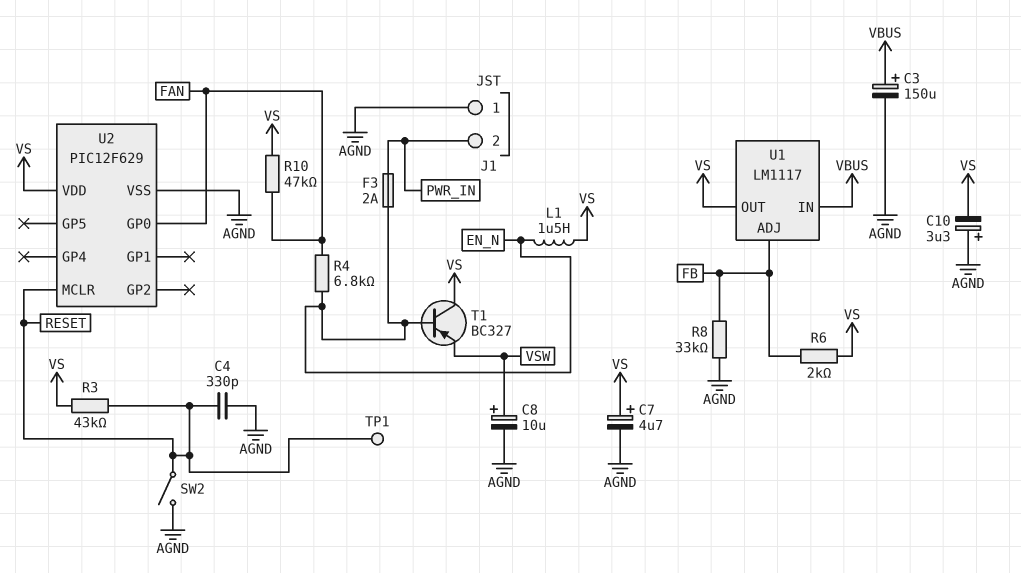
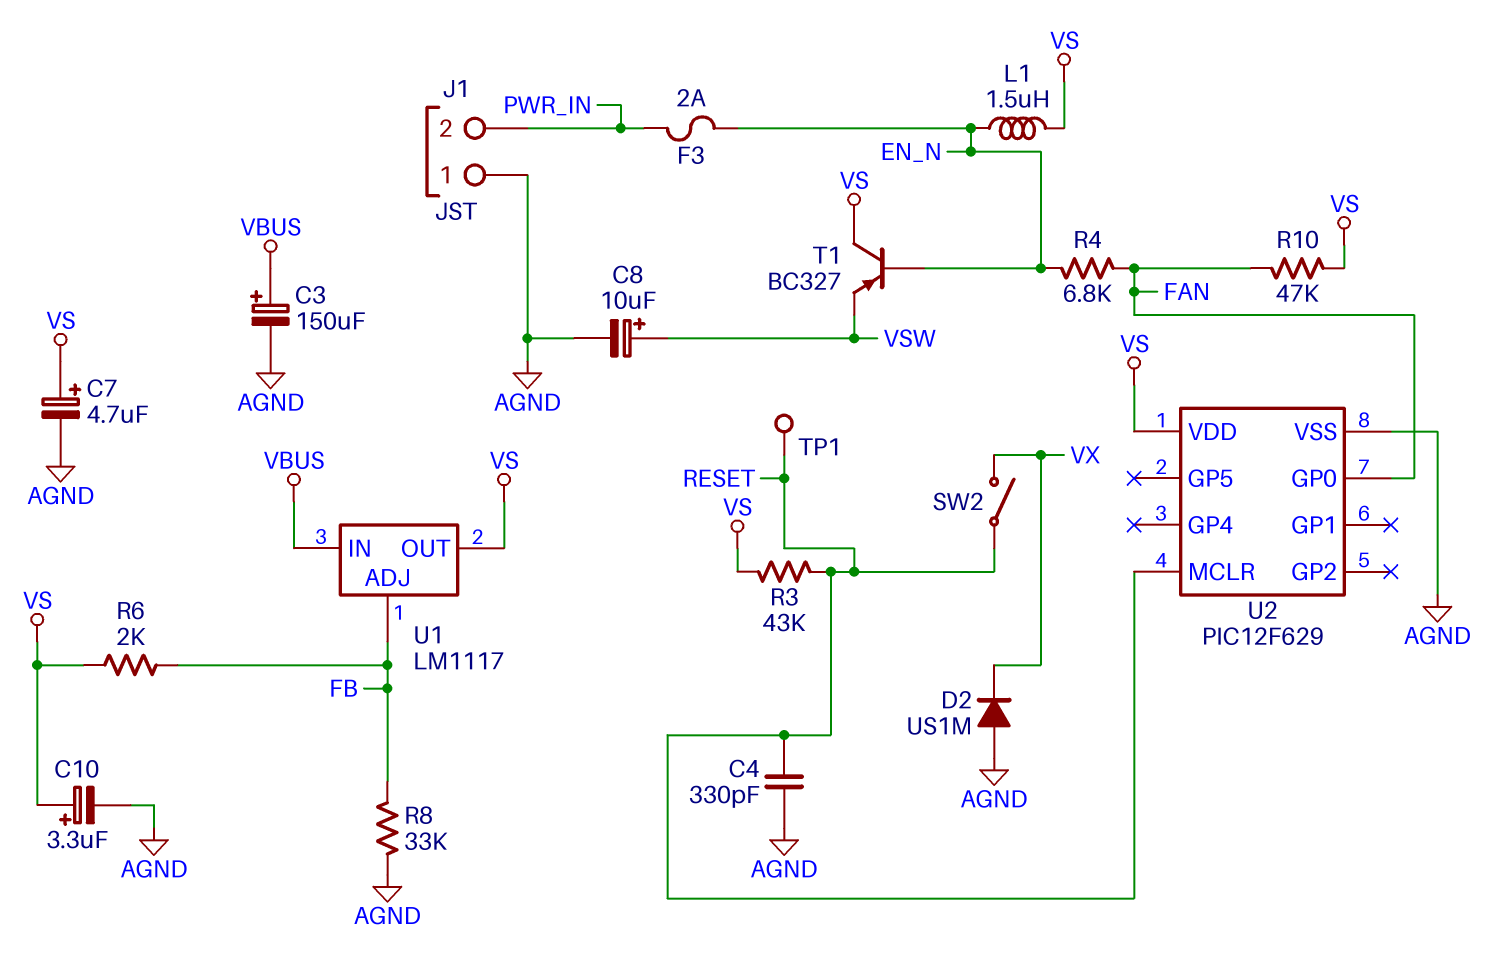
C10: 3.3uF (plus AGND, minus VS) -> 3.3uF (plus VS, minus AGND)
D2: none -> diode US1M (A AGND, K VX)
SW2: switch (AGND, RESET) -> switch (RESET, VX)

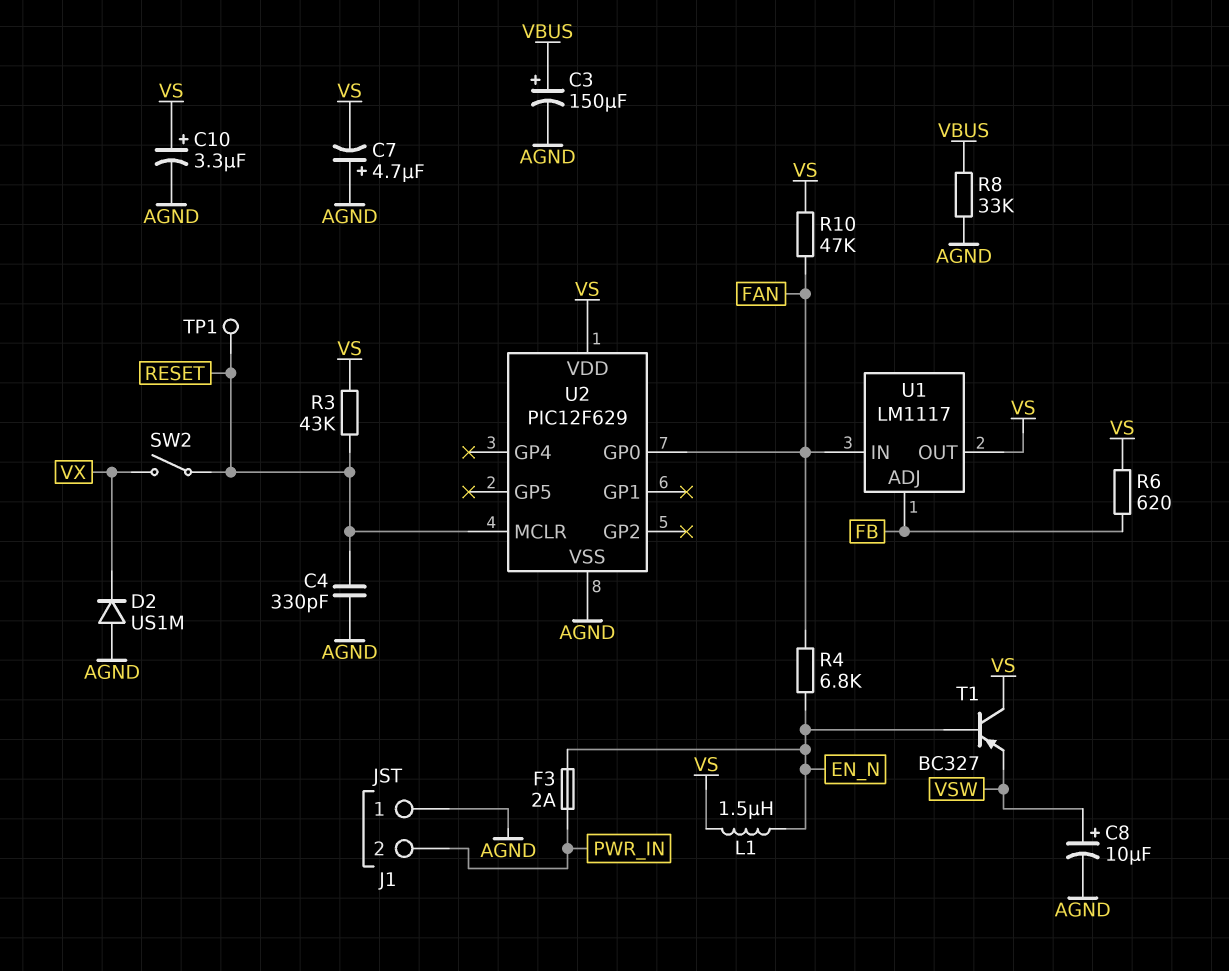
C7: 4.7uF (plus VS, minus AGND) -> 4.7uF (plus AGND, minus VS)
R6: 2k (FB, VS) -> 620 (FB, VS)
R8: 33k (AGND, FB) -> 33k (AGND, VBUS)
U1 pin IN: VBUS -> FAN

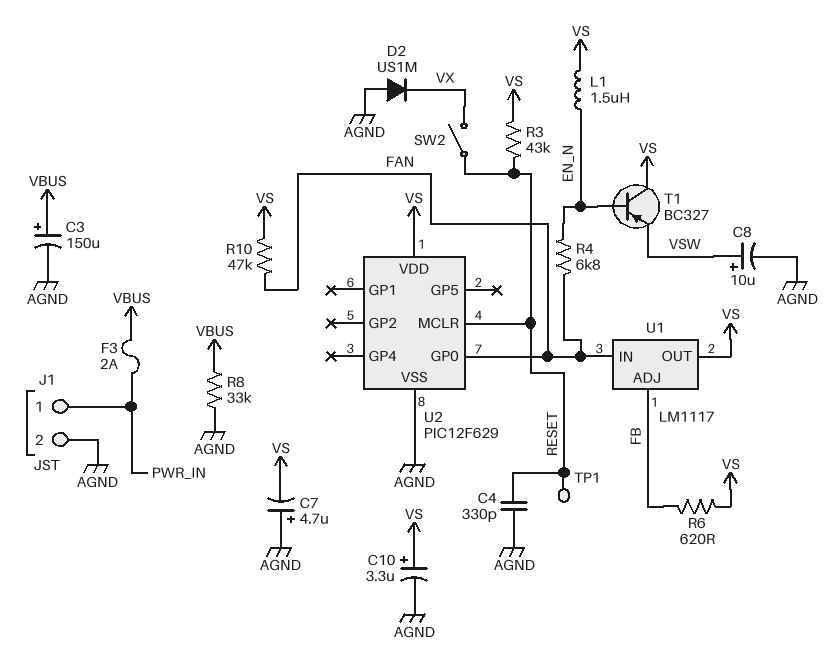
F3: 2A (EN_N, PWR_IN) -> 2A (PWR_IN, VBUS)
J1 pin 1: AGND -> PWR_IN
J1 pin 2: PWR_IN -> AGND

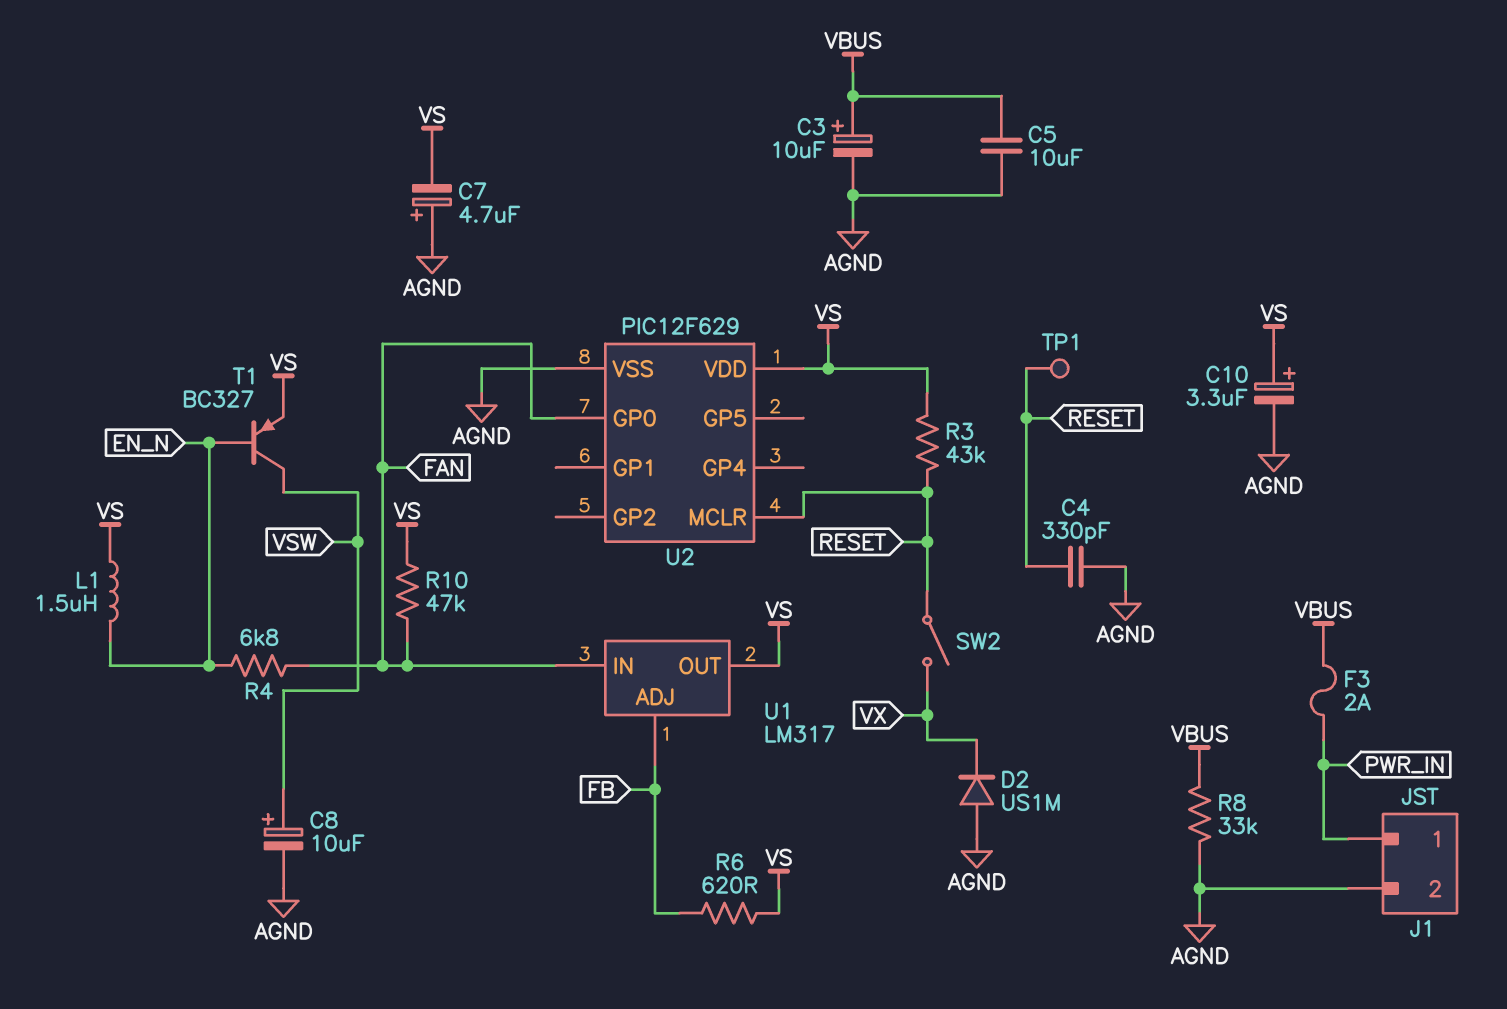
C3: 150uF (plus VBUS, minus AGND) -> 10uF (plus VBUS, minus AGND)
C5: none -> 10uF (AGND, VBUS)
T1: PNP BC327 (B EN_N, C VS, E VSW) -> PNP BC327 (B EN_N, C VSW, E VS)
U1: LM1117 -> LM317

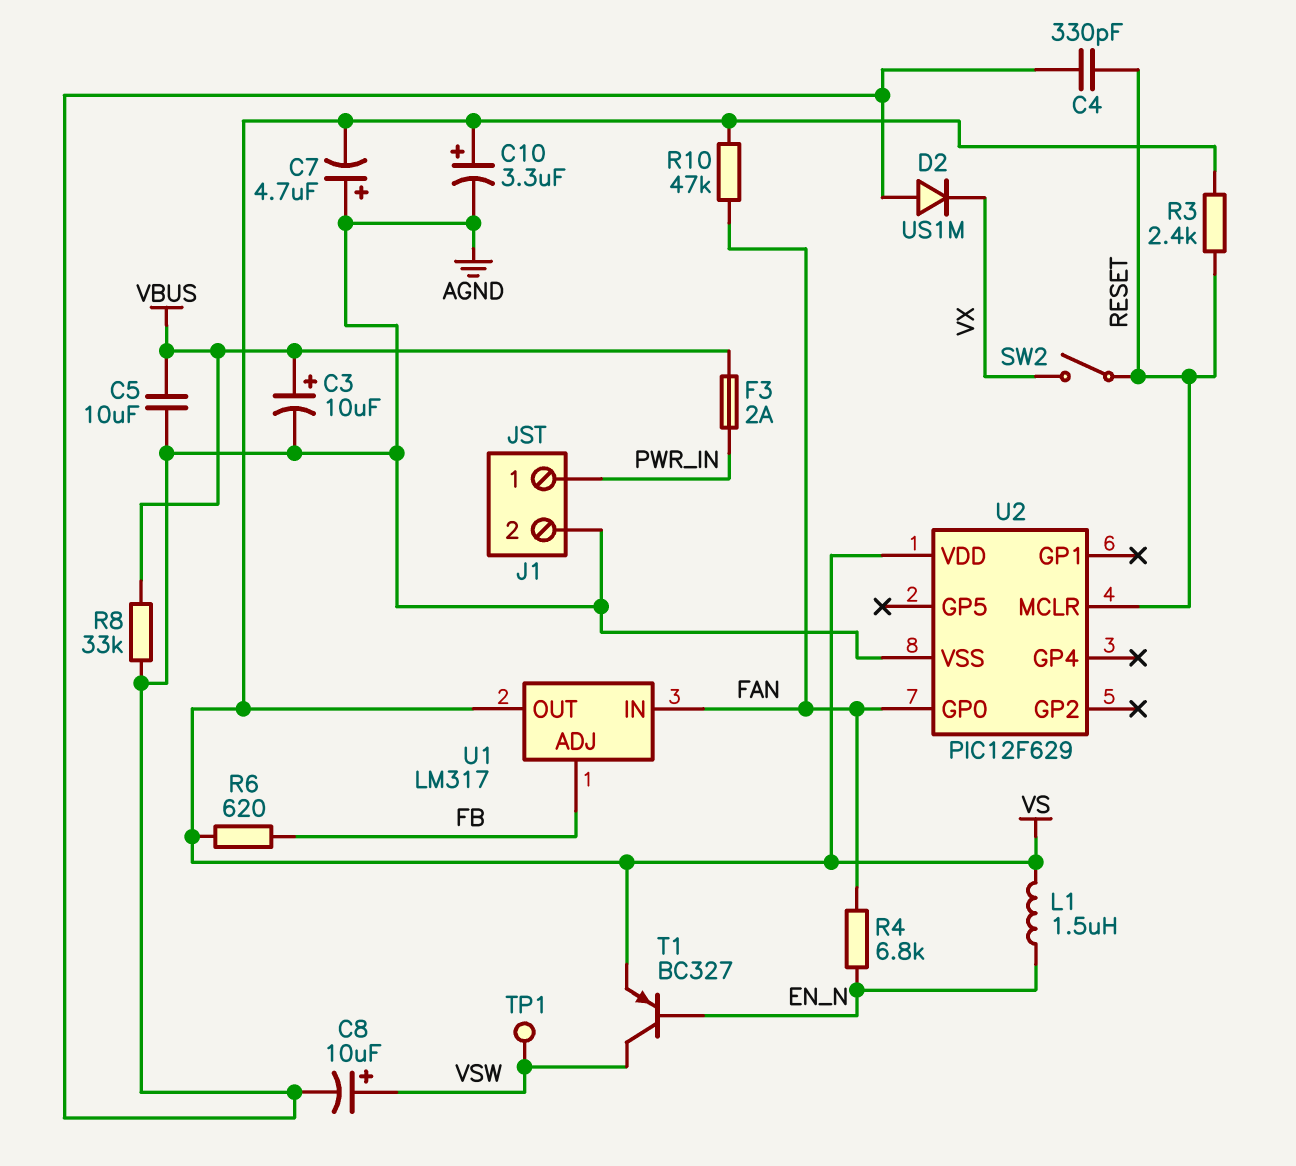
R3: 43k (RESET, VS) -> 2.4k (RESET, VS)
TP1: test point (RESET) -> test point (VSW)

